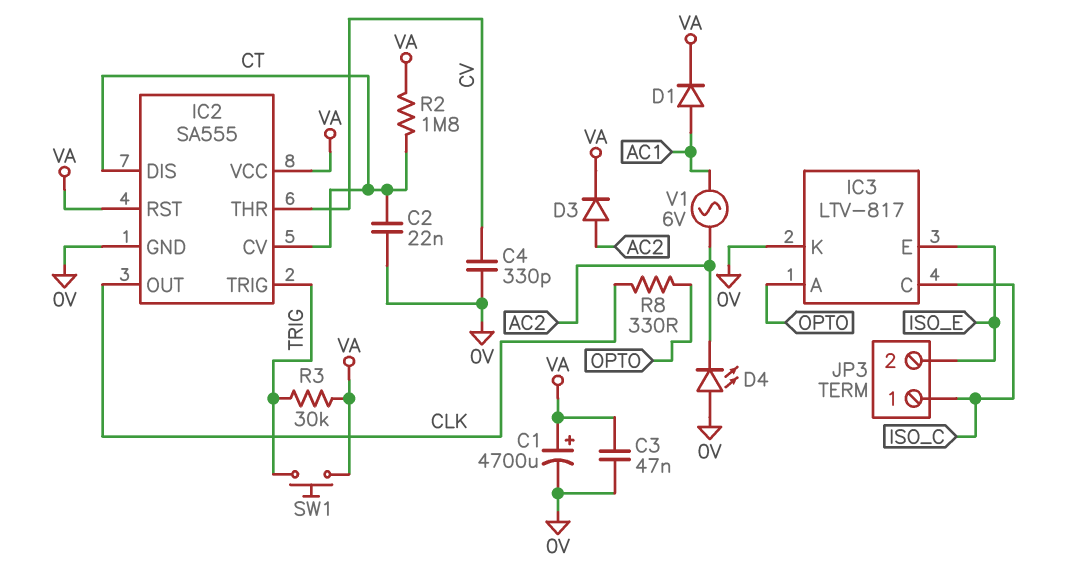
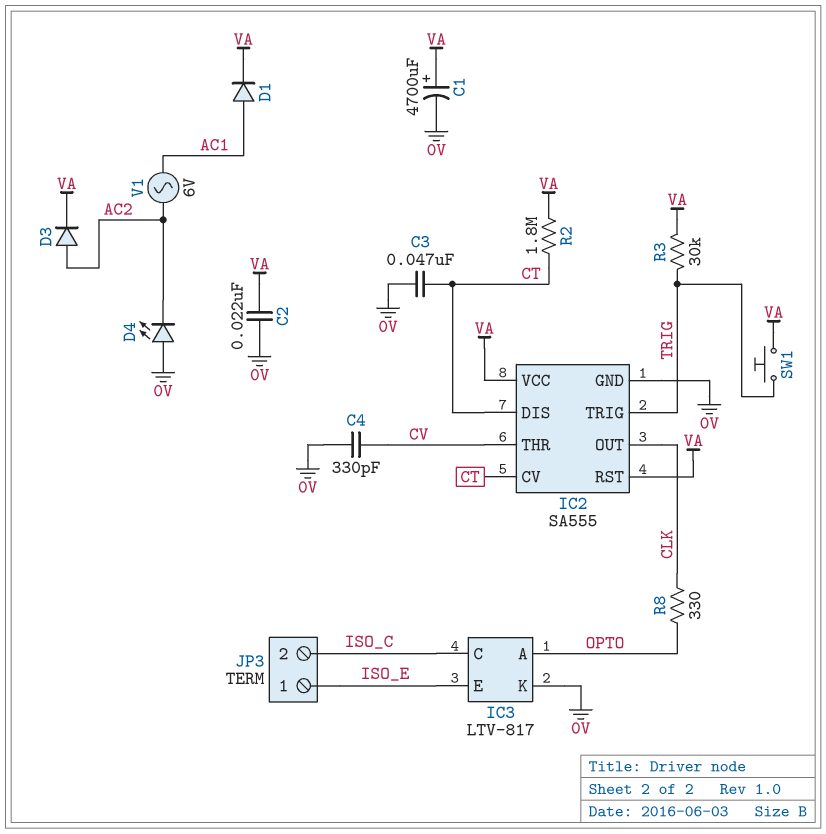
C2: 22nF (0V, CT) -> 22nF (0V, VA)
C3: 47nF (0V, VA) -> 47nF (0V, CT)
JP3 pin 1: ISO_C -> ISO_E
JP3 pin 2: ISO_E -> ISO_C

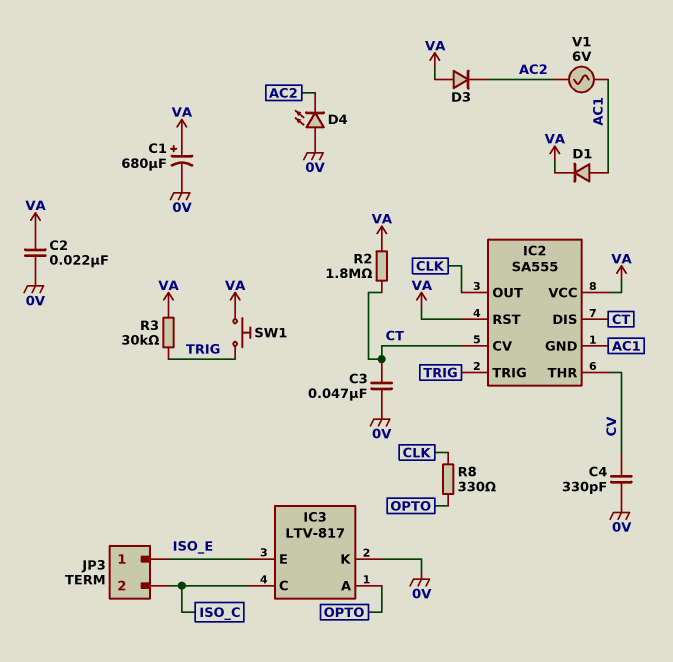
C1: 4700uF (plus VA, minus 0V) -> 680uF (plus VA, minus 0V)
D3: diode (A AC2, K VA) -> diode (A VA, K AC2)
IC2 pin GND: 0V -> AC1

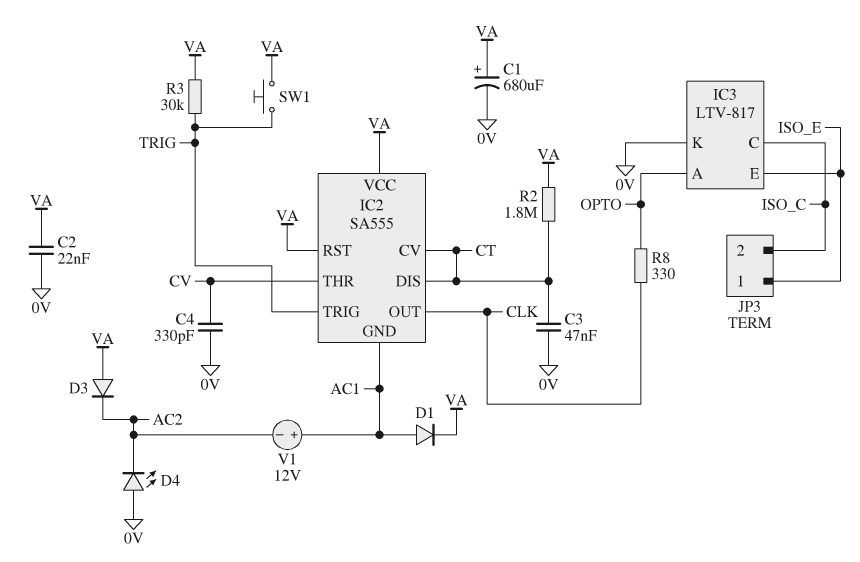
V1: AC 6V (AC1, AC2) -> 12V (plus AC1, minus AC2)

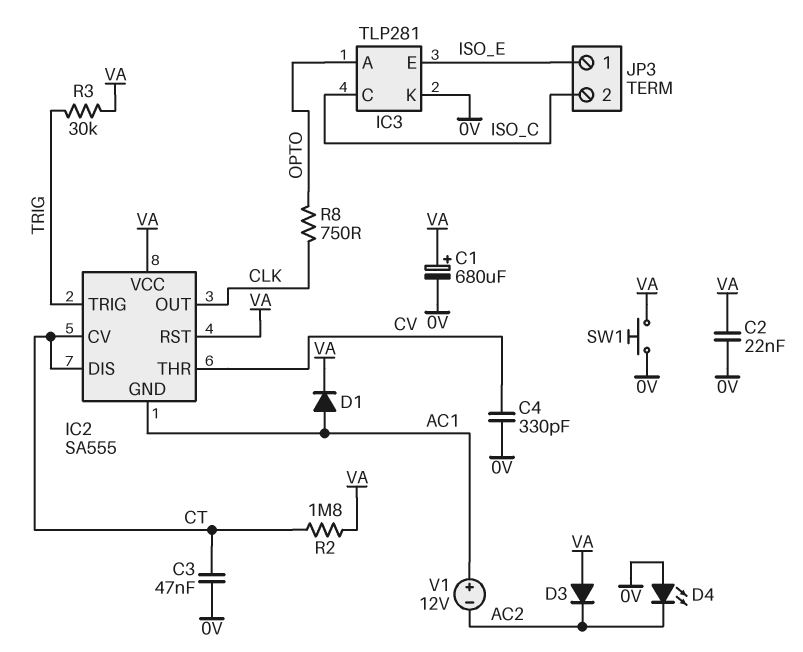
IC3: LTV-817 -> TLP281
R8: 330 (CLK, OPTO) -> 750 (CLK, OPTO)
SW1: button (TRIG, VA) -> button (0V, VA)

